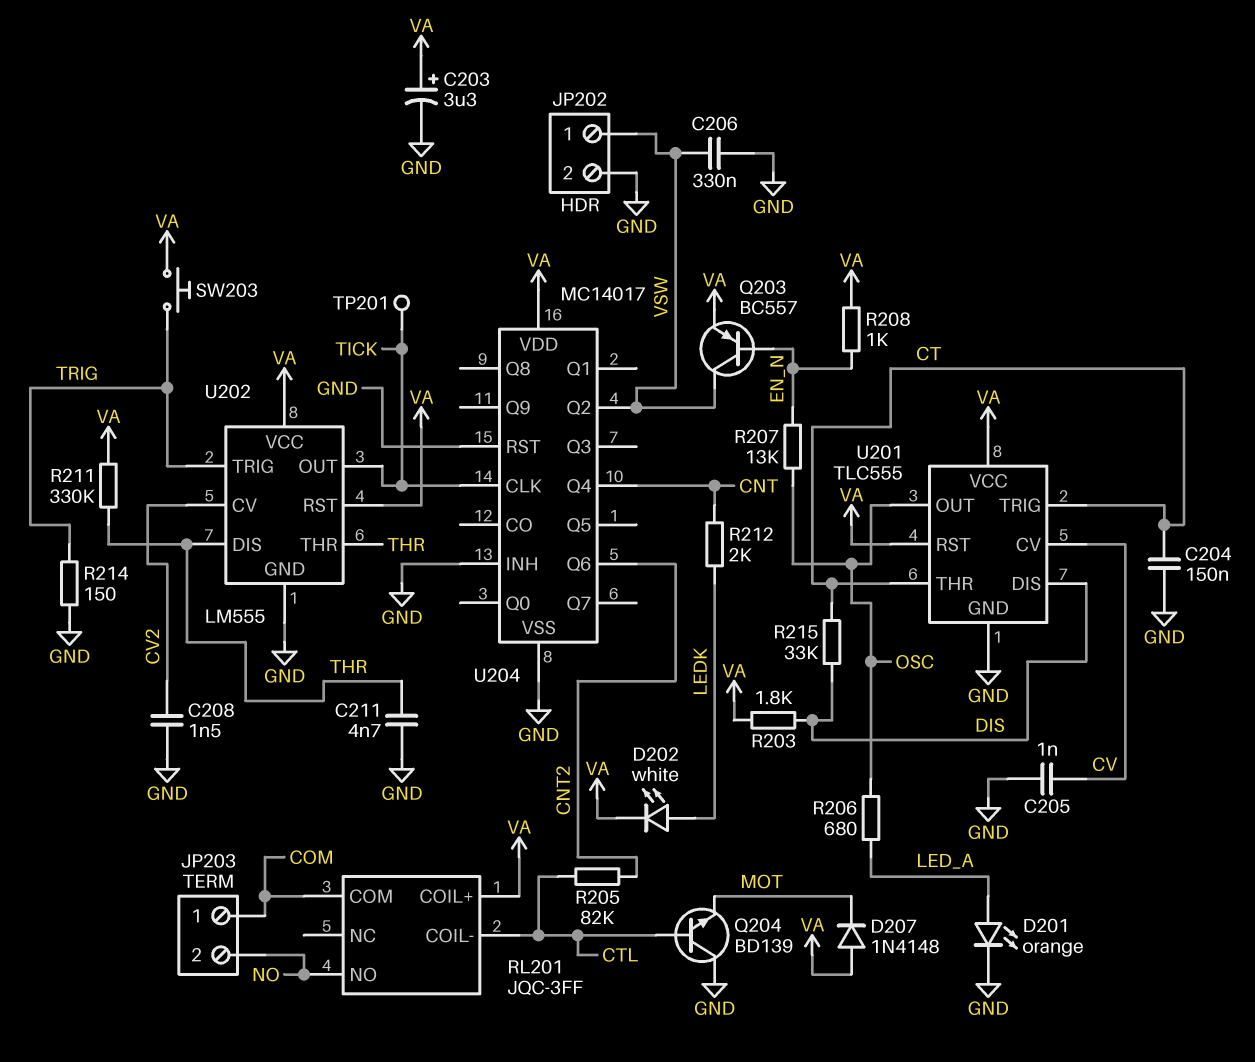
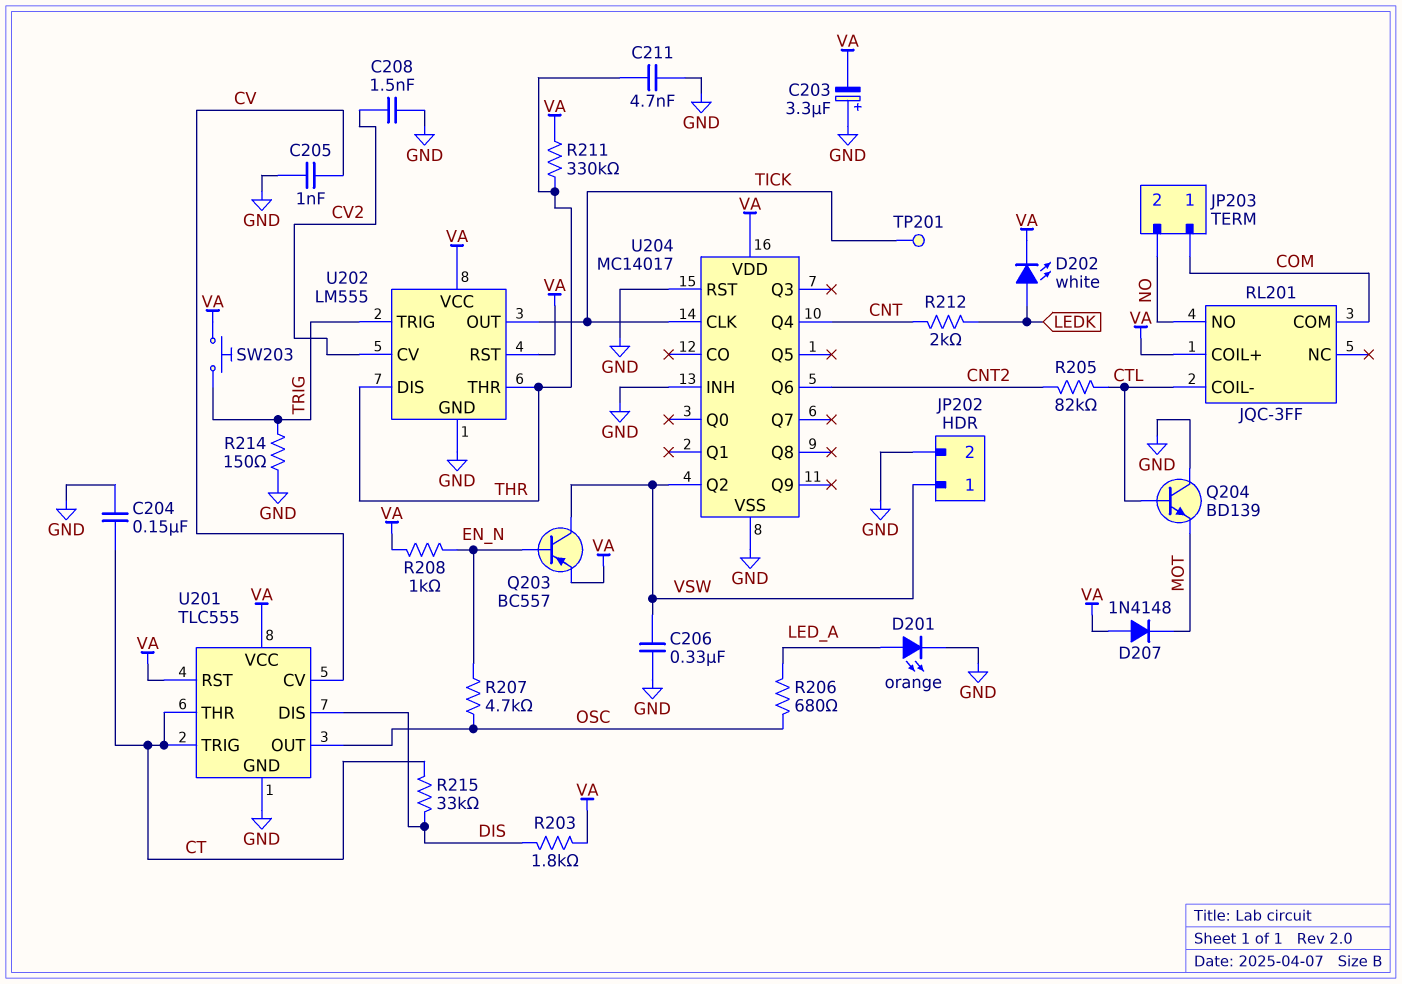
C203: 3.3uF (plus VA, minus GND) -> 3.3uF (plus GND, minus VA)
R207: 13k (EN_N, OSC) -> 4.7k (EN_N, OSC)

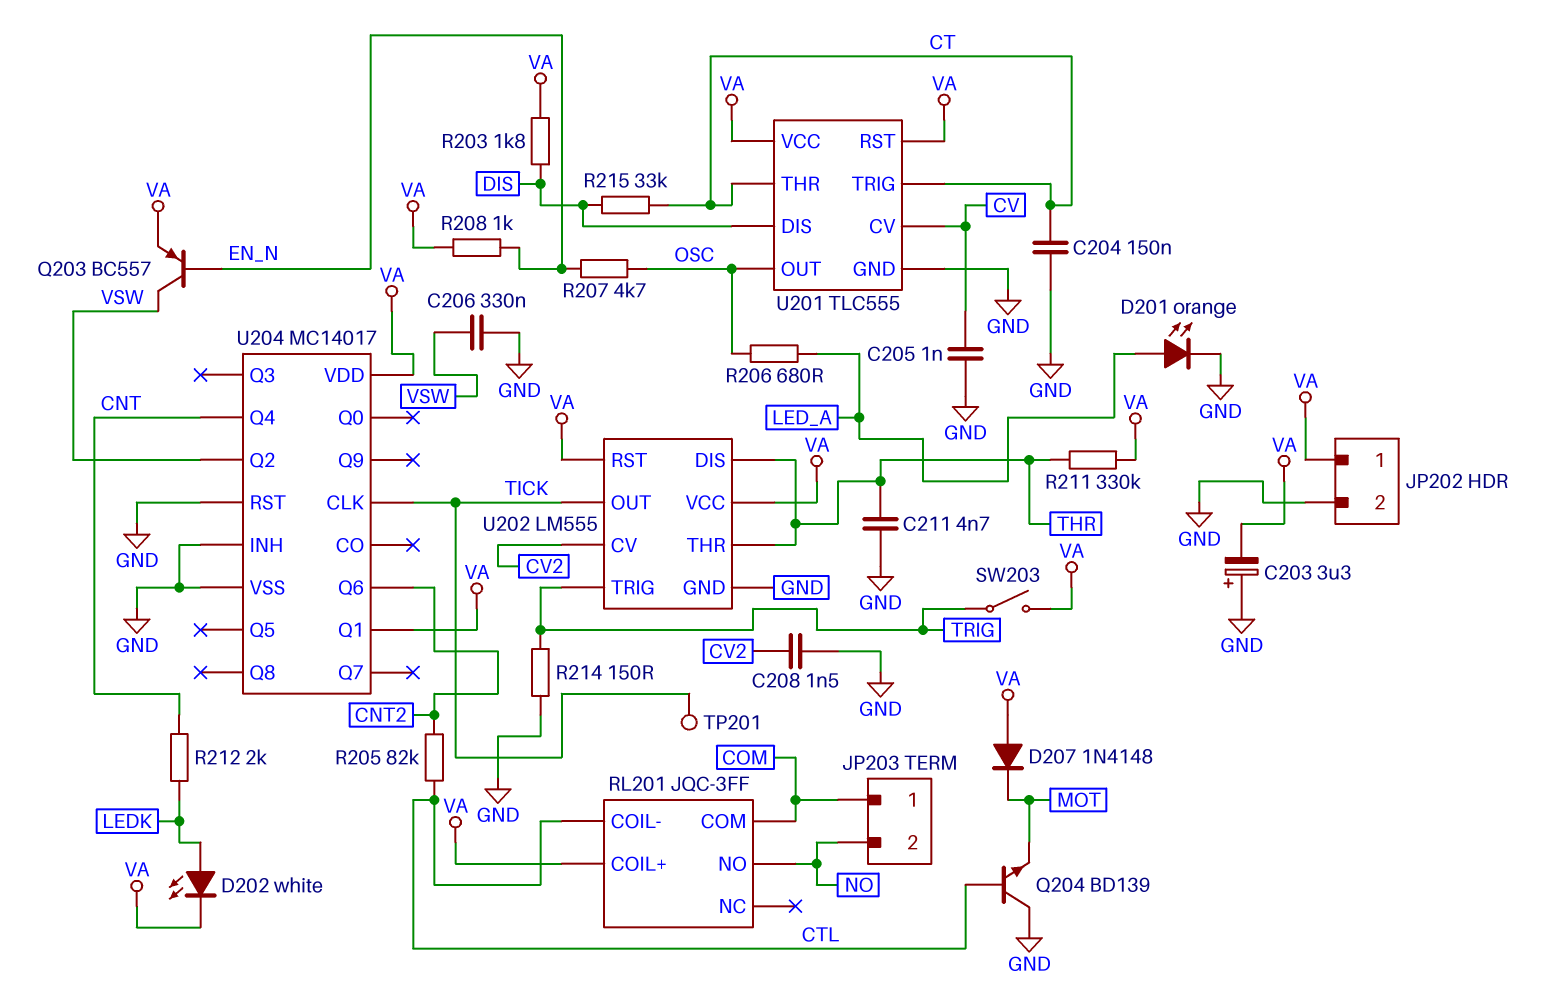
JP202 pin 1: VSW -> VA
SW203: button (TRIG, VA) -> switch (TRIG, VA)
U204 pin Q1: none -> VA

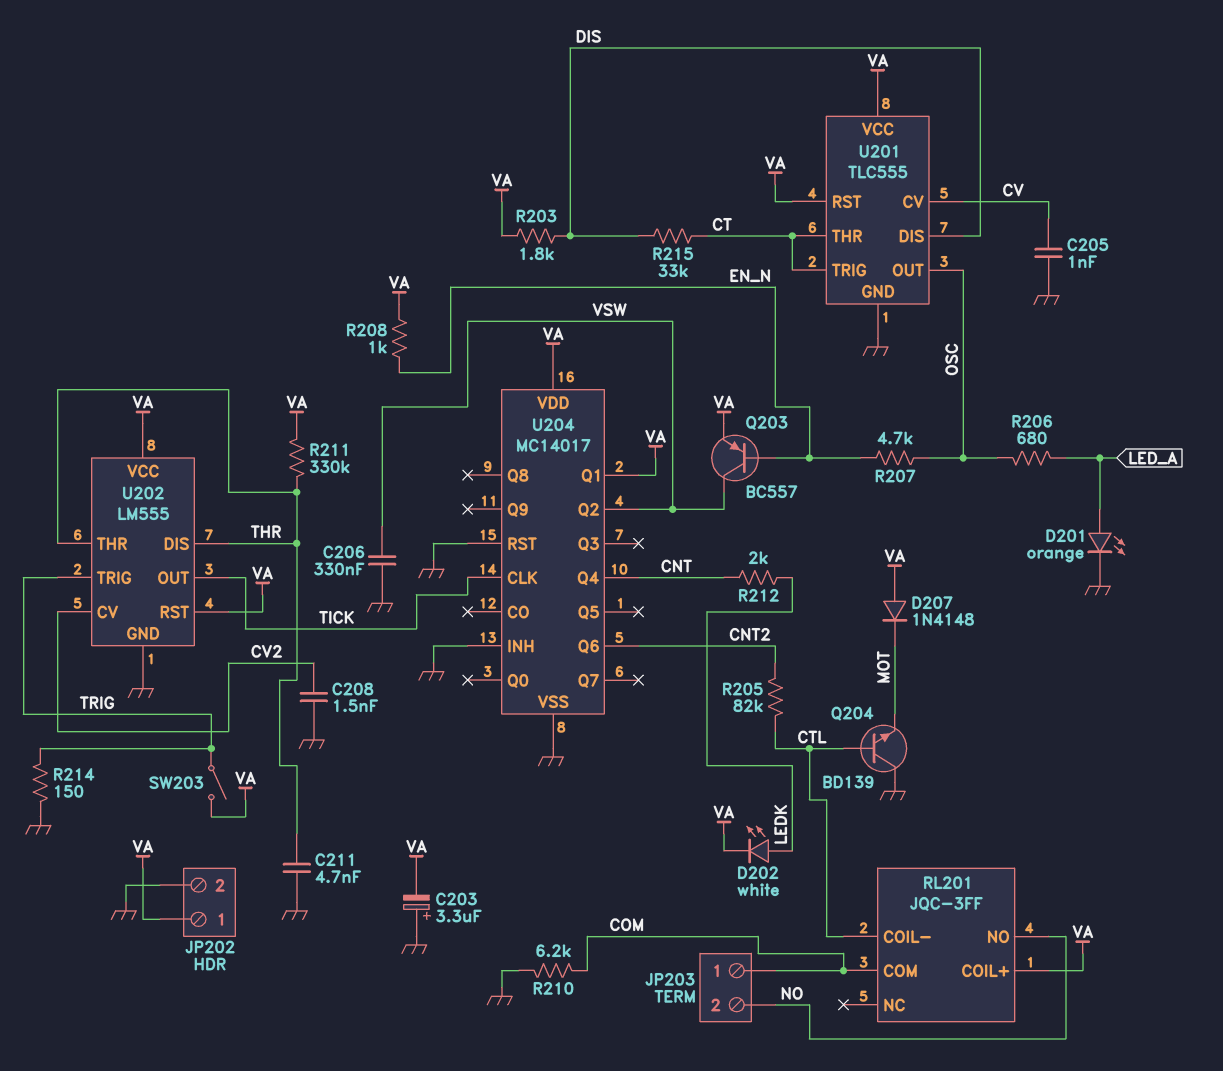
C204: 150nF (CT, GND) -> none
R210: none -> 6.2k (COM, GND)
TP201: test point (TICK) -> none

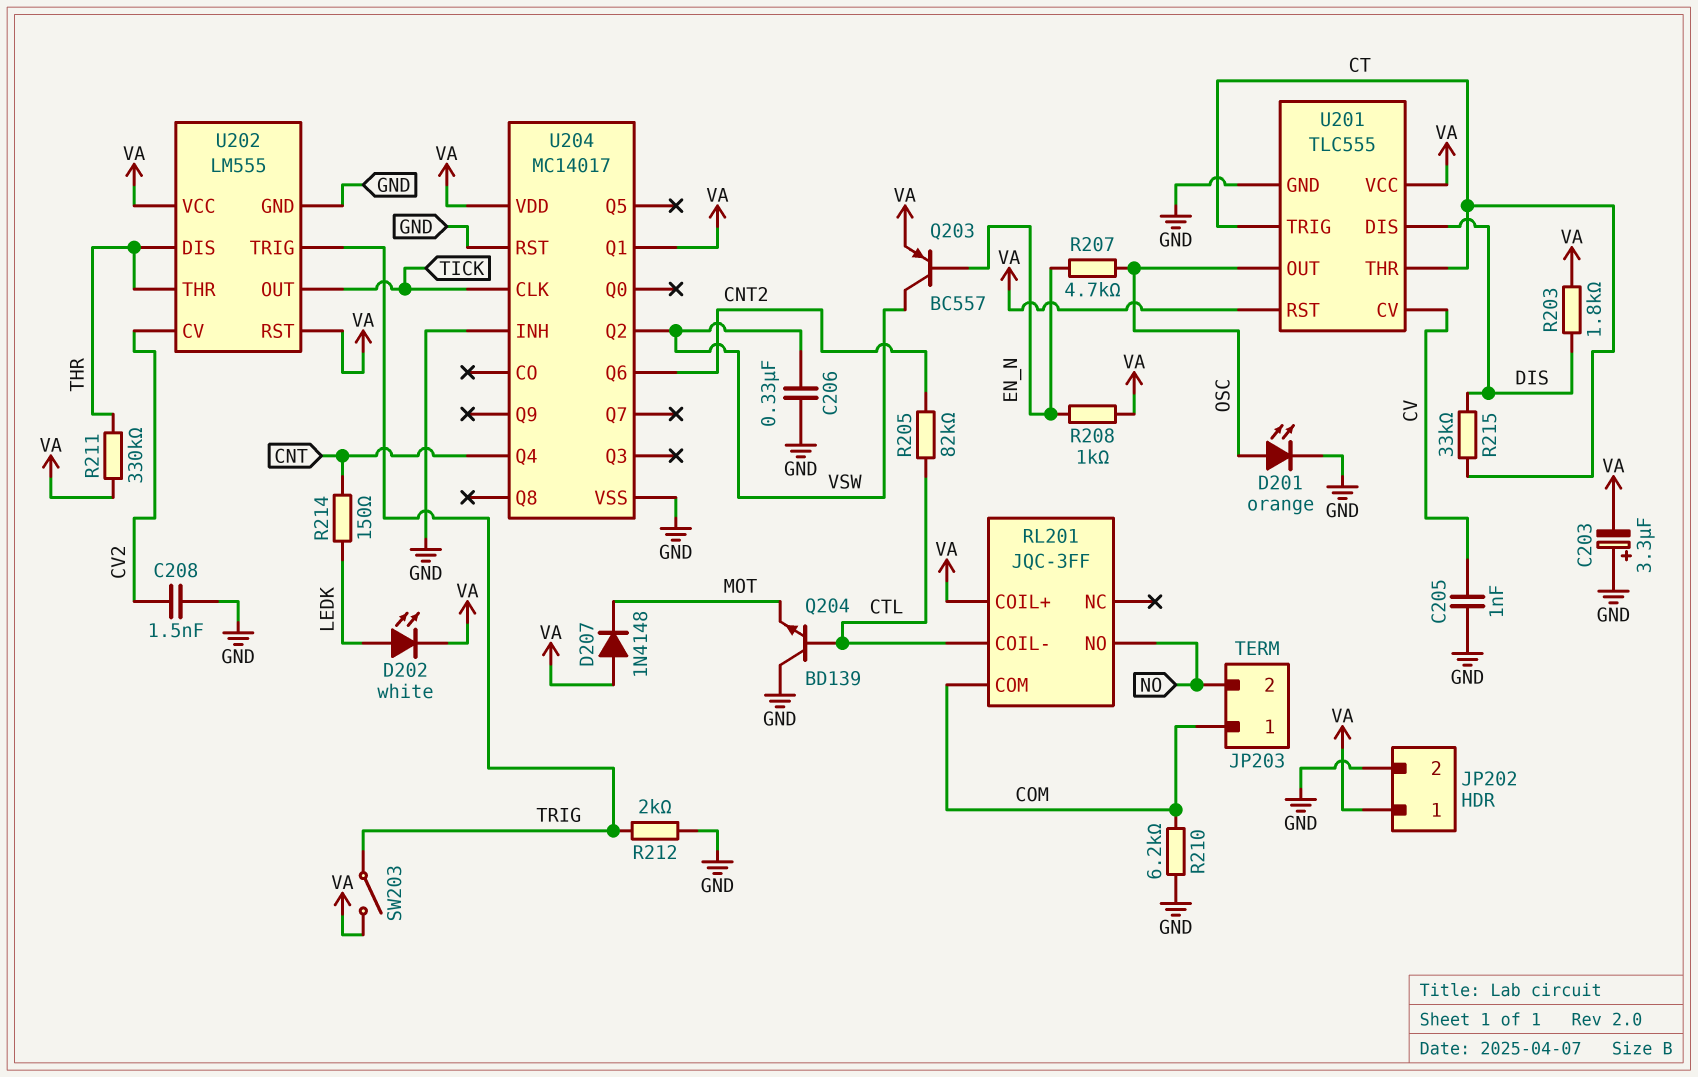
C211: 4.7nF (GND, THR) -> none
D201: LED orange (A LED_A, K GND) -> LED orange (A OSC, K GND)
R206: 680 (LED_A, OSC) -> none
R212: 2k (CNT, LEDK) -> 2k (GND, TRIG)
R214: 150 (GND, TRIG) -> 150 (CNT, LEDK)

